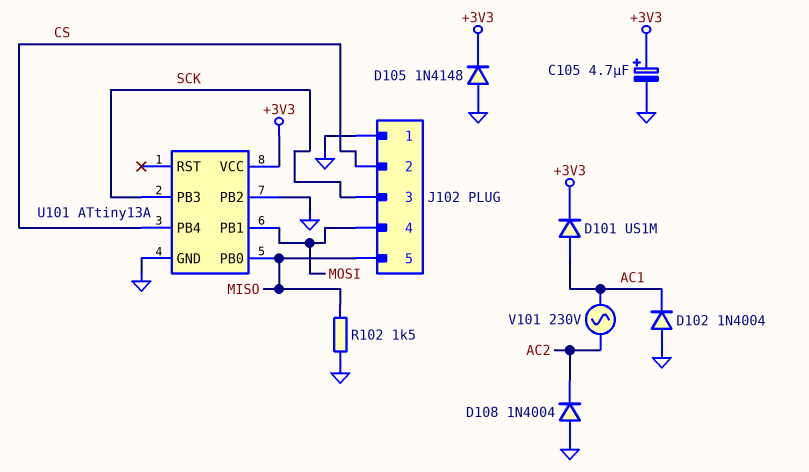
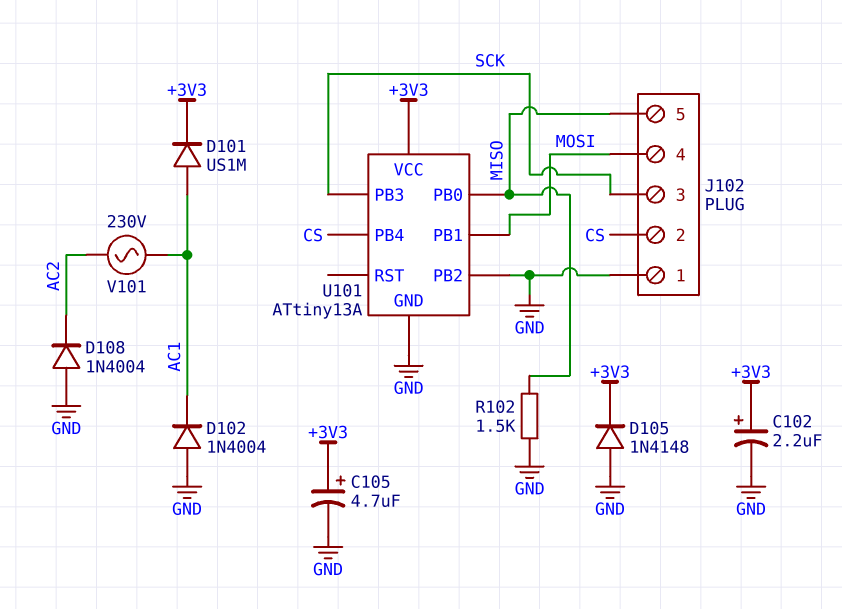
C102: none -> 2.2uF (plus +3V3, minus GND)

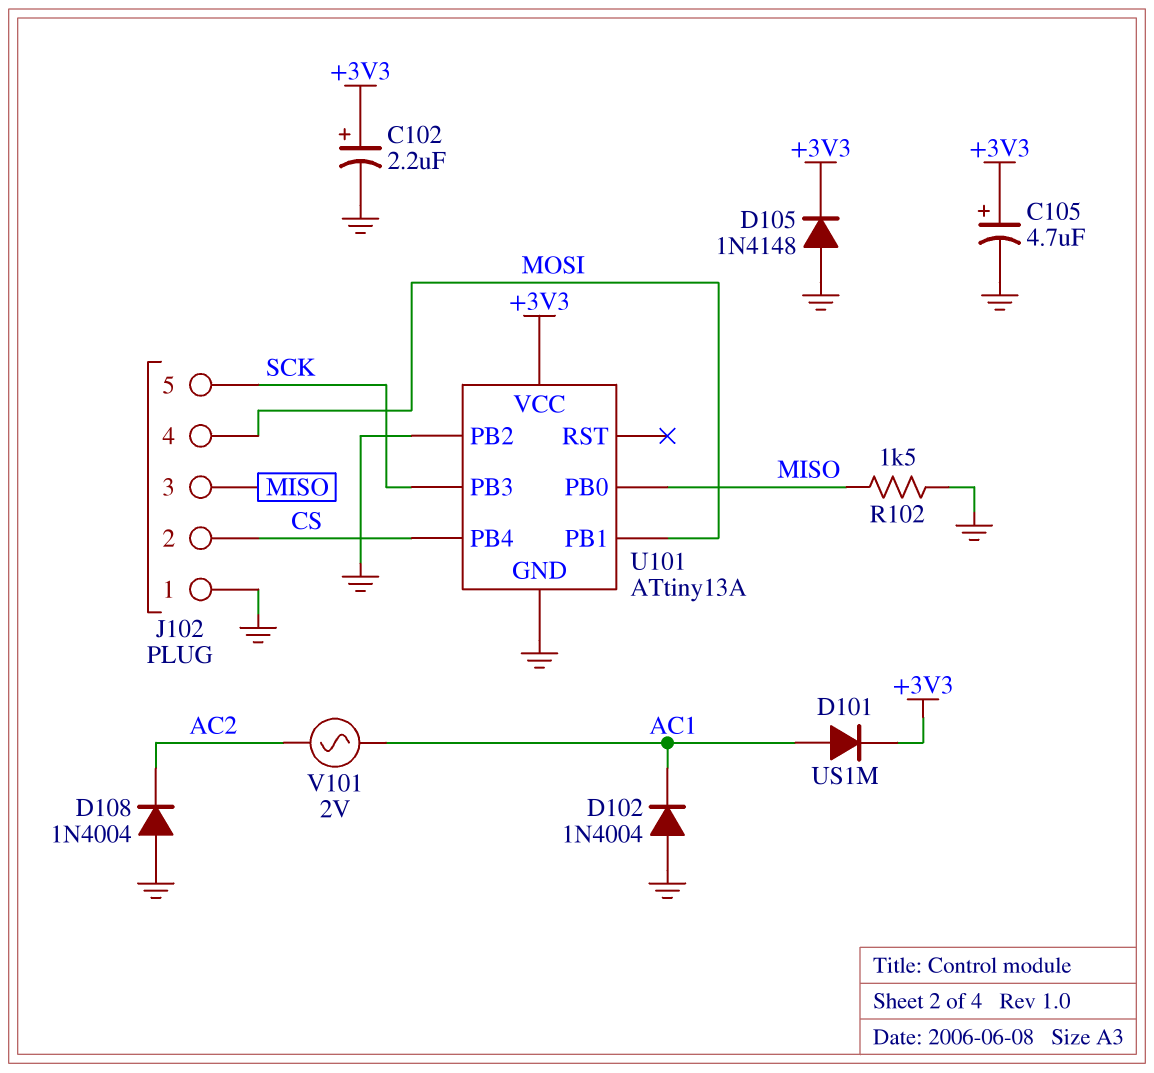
J102 pin 3: SCK -> MISO
J102 pin 5: MISO -> SCK
V101: AC 230V (AC1, AC2) -> AC 2V (AC1, AC2)

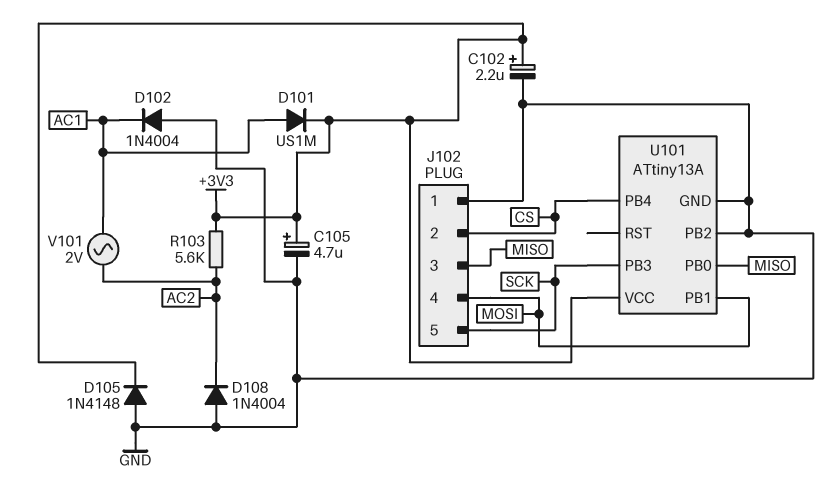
R102: 1.5k (GND, MISO) -> none
R103: none -> 5.6k (+3V3, AC2)

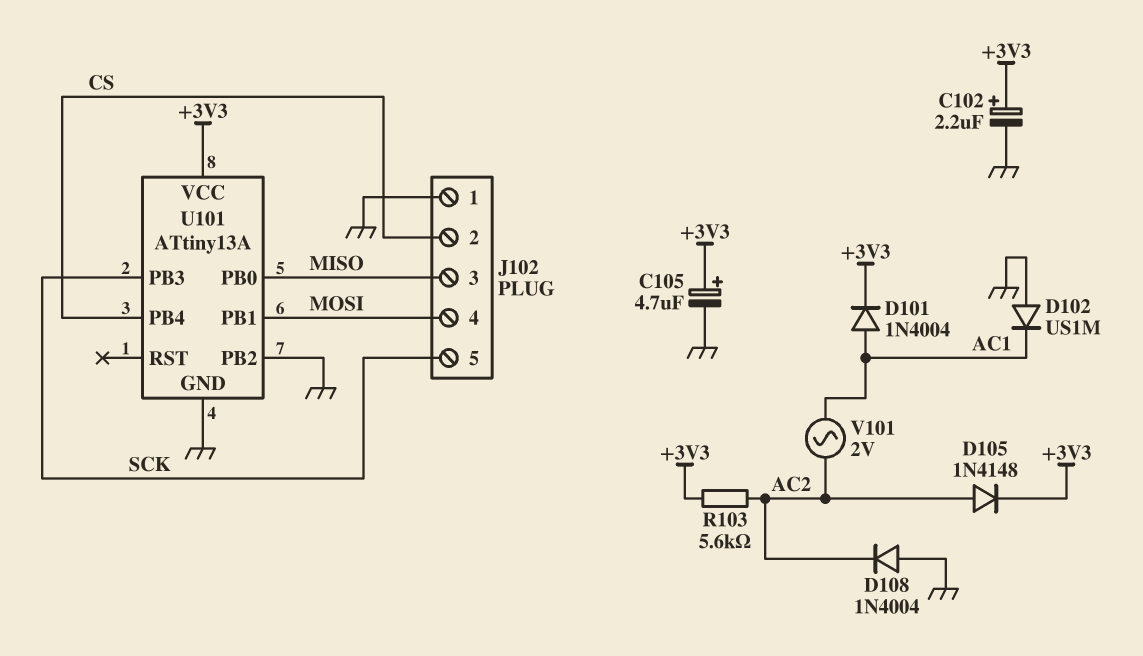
D101: diode US1M (A AC1, K +3V3) -> diode 1N4004 (A AC1, K +3V3)
D102: diode 1N4004 (A GND, K AC1) -> diode US1M (A GND, K AC1)
D105: diode 1N4148 (A GND, K +3V3) -> diode 1N4148 (A AC2, K +3V3)

